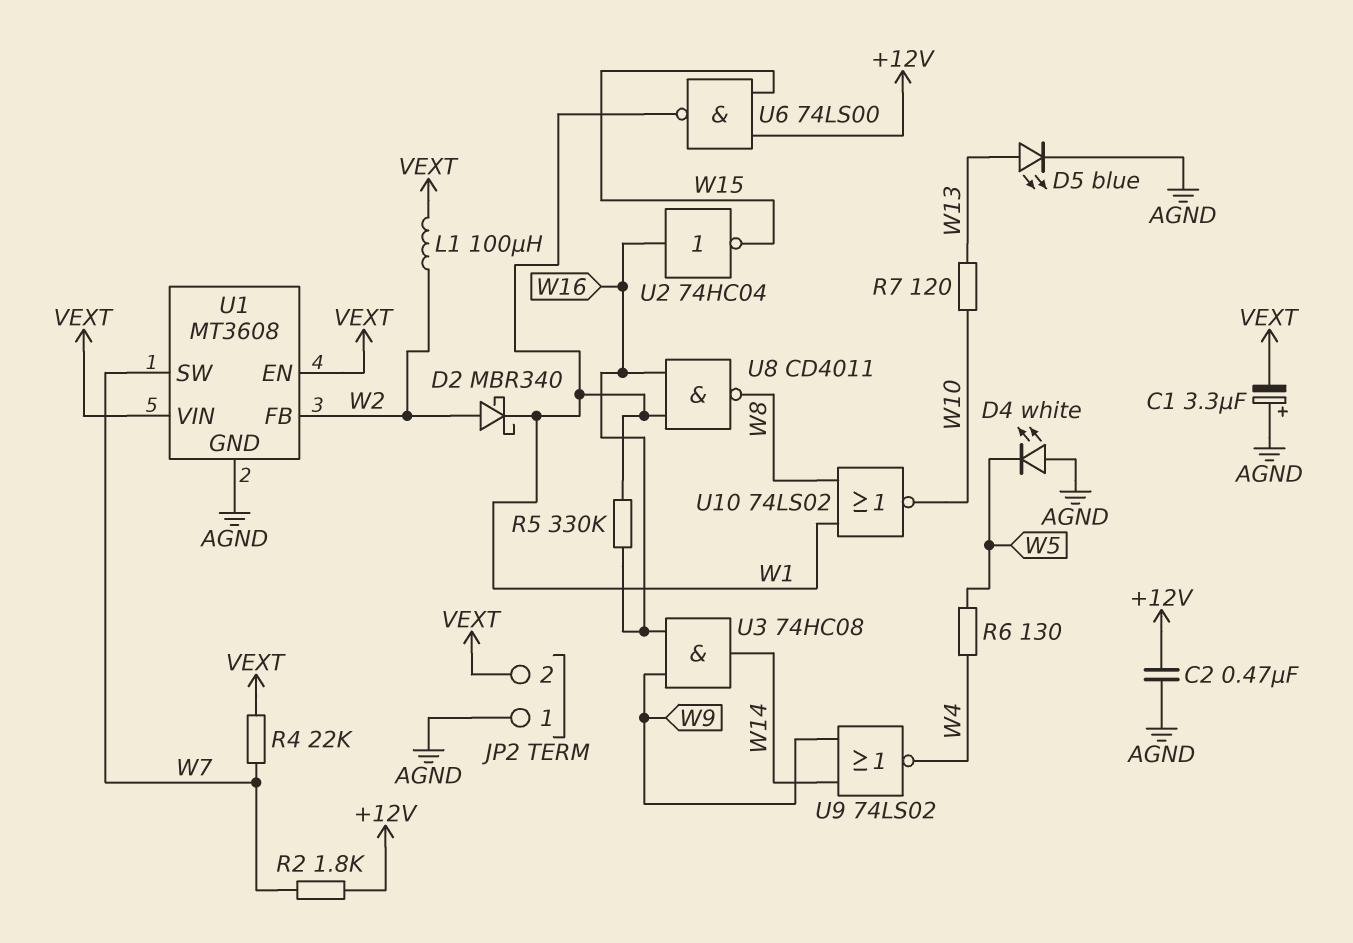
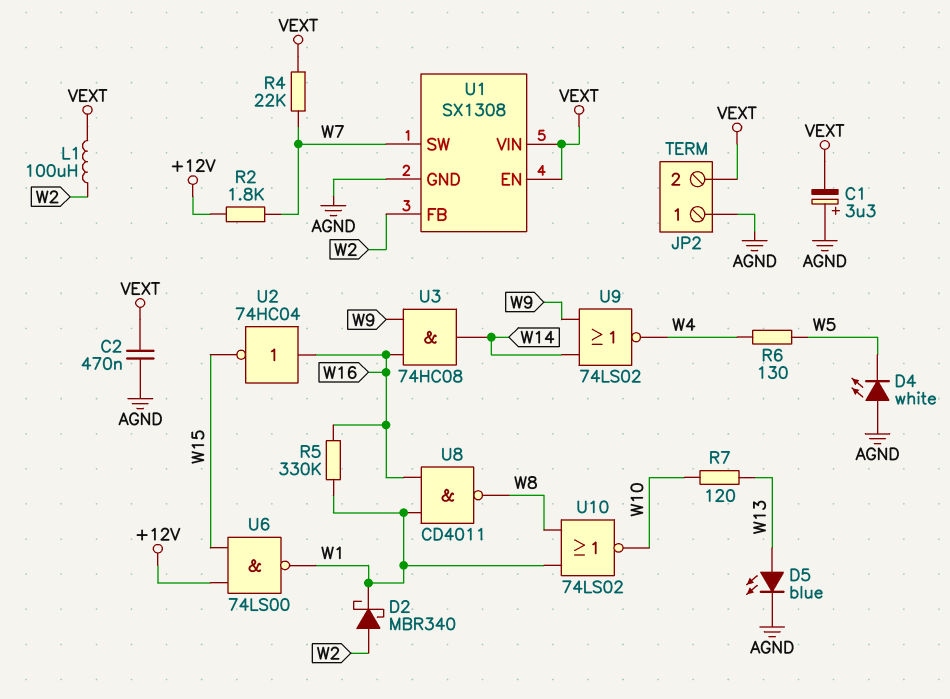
C2: 470nF (+12V, AGND) -> 470nF (AGND, VEXT)
U1: MT3608 -> SX1308

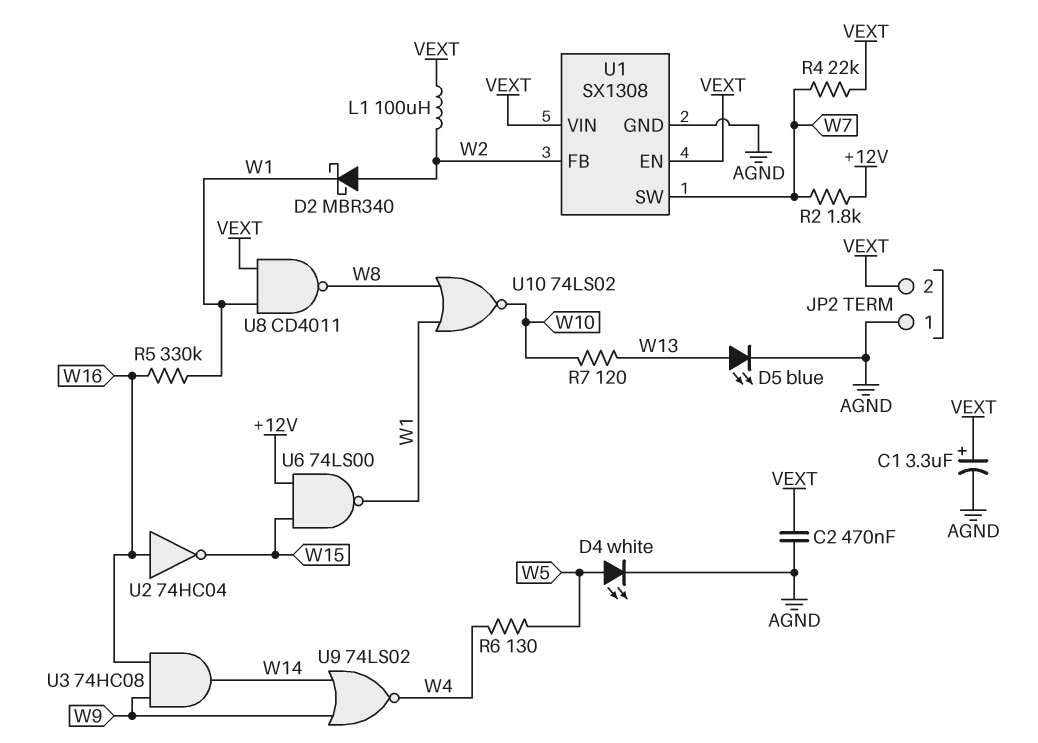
C1: 3.3uF (plus AGND, minus VEXT) -> 3.3uF (plus VEXT, minus AGND)
D4: LED white (A AGND, K W5) -> LED white (A W5, K AGND)
U8: NAND CD4011 (in W1, in W16, out W8) -> NAND CD4011 (in VEXT, in W1, out W8)

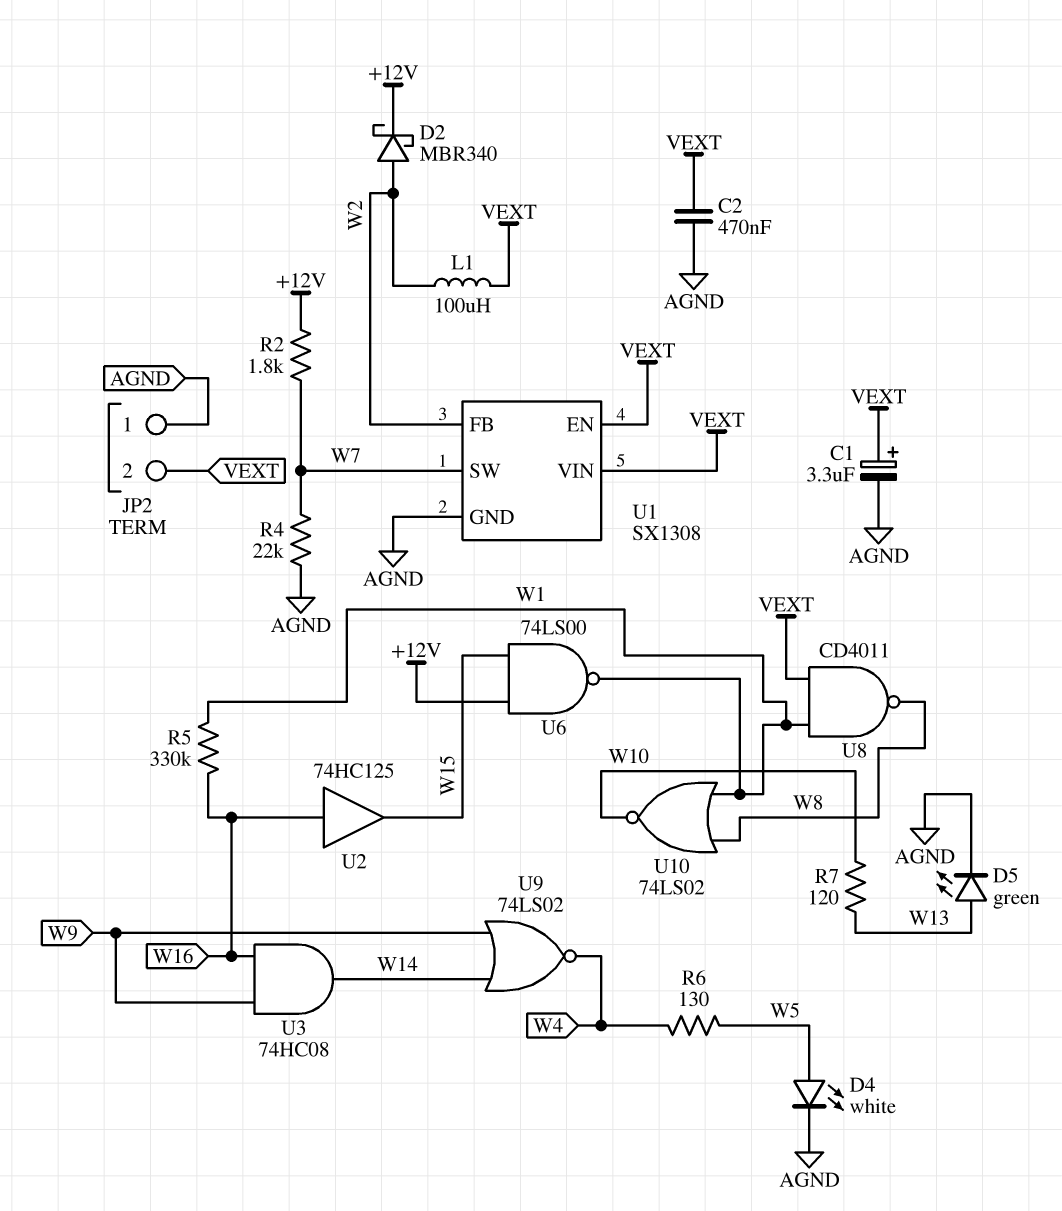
D2: schottky MBR340 (A W2, K W1) -> schottky MBR340 (A W2, K +12V)
D5: LED blue (A W13, K AGND) -> LED green (A W13, K AGND)
R4: 22k (VEXT, W7) -> 22k (AGND, W7)
U2: NOT 74HC04 (in W16, out W15) -> buffer 74HC125 (in W16, out W15)

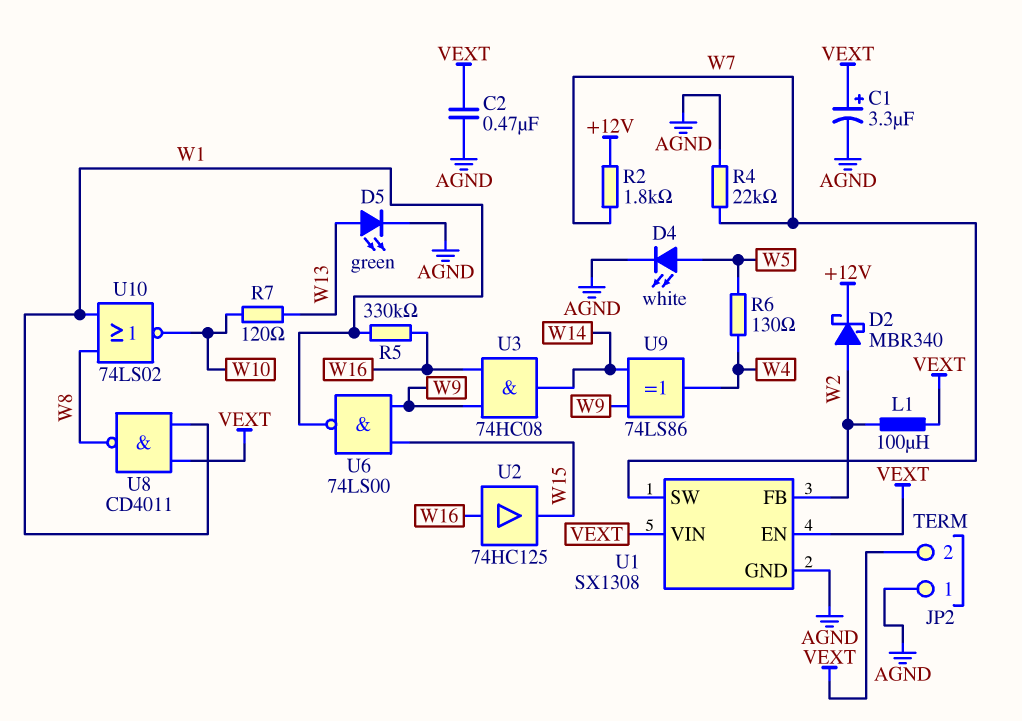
U6: NAND 74LS00 (in +12V, in W15, out W1) -> NAND 74LS00 (in W9, in W15, out W1)
U9: NOR 74LS02 (in W9, in W14, out W4) -> XOR 74LS86 (in W9, in W14, out W4)

